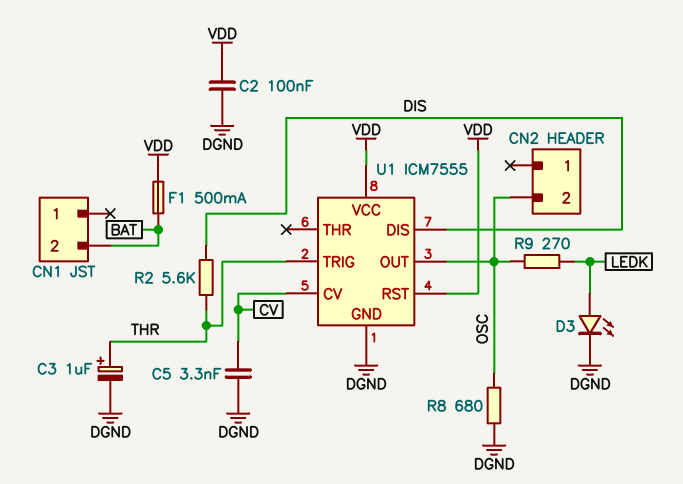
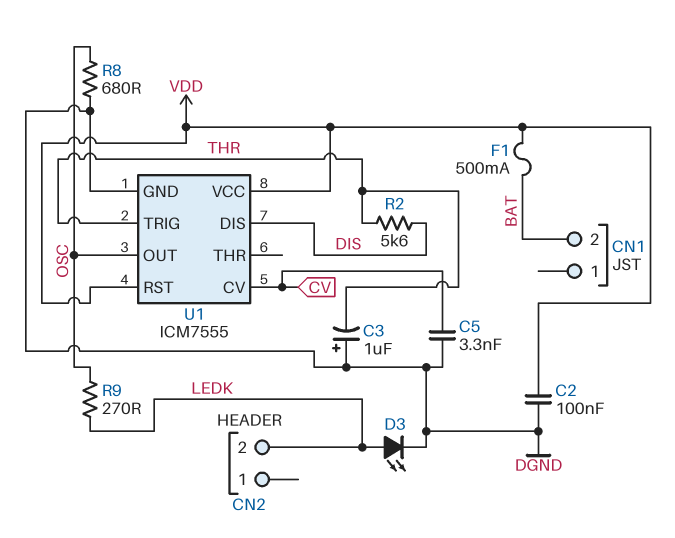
C3: 1uF (plus THR, minus DGND) -> 1uF (plus DGND, minus THR)
CN2 pin 2: OSC -> LEDK

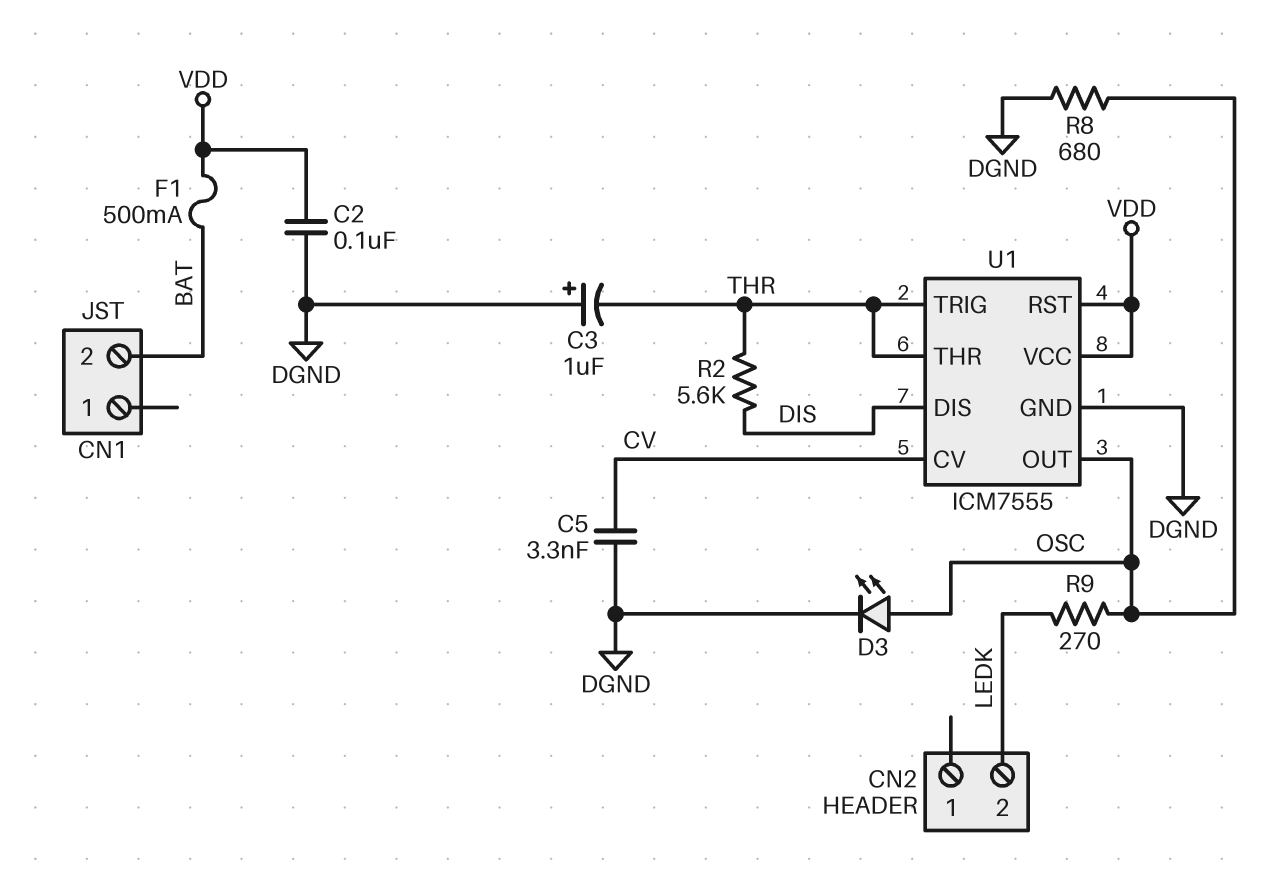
D3: LED (A LEDK, K DGND) -> LED (A OSC, K DGND)
U1 pin THR: none -> THR

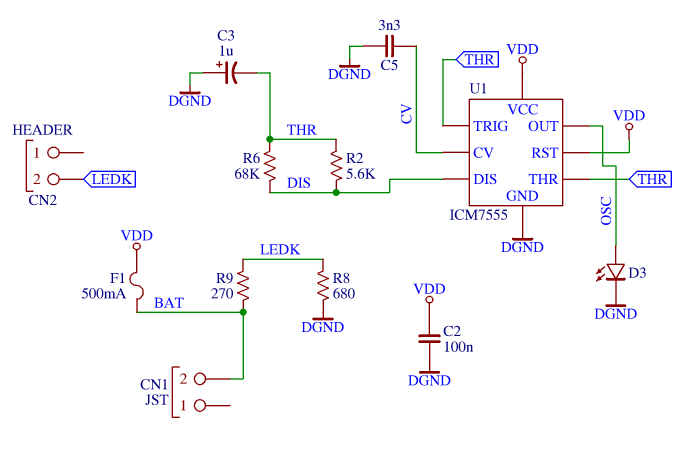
R6: none -> 68k (DIS, THR)
R8: 680 (DGND, OSC) -> 680 (DGND, LEDK)
R9: 270 (LEDK, OSC) -> 270 (BAT, LEDK)

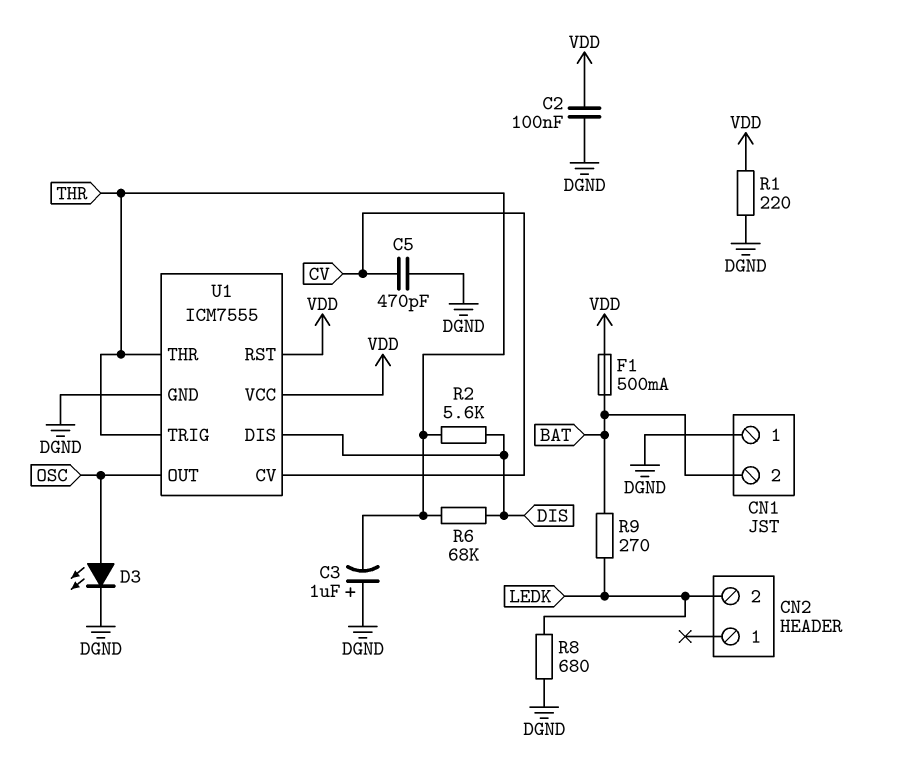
C5: 3.3nF (CV, DGND) -> 470pF (CV, DGND)
CN1 pin 1: none -> DGND
R1: none -> 220 (DGND, VDD)

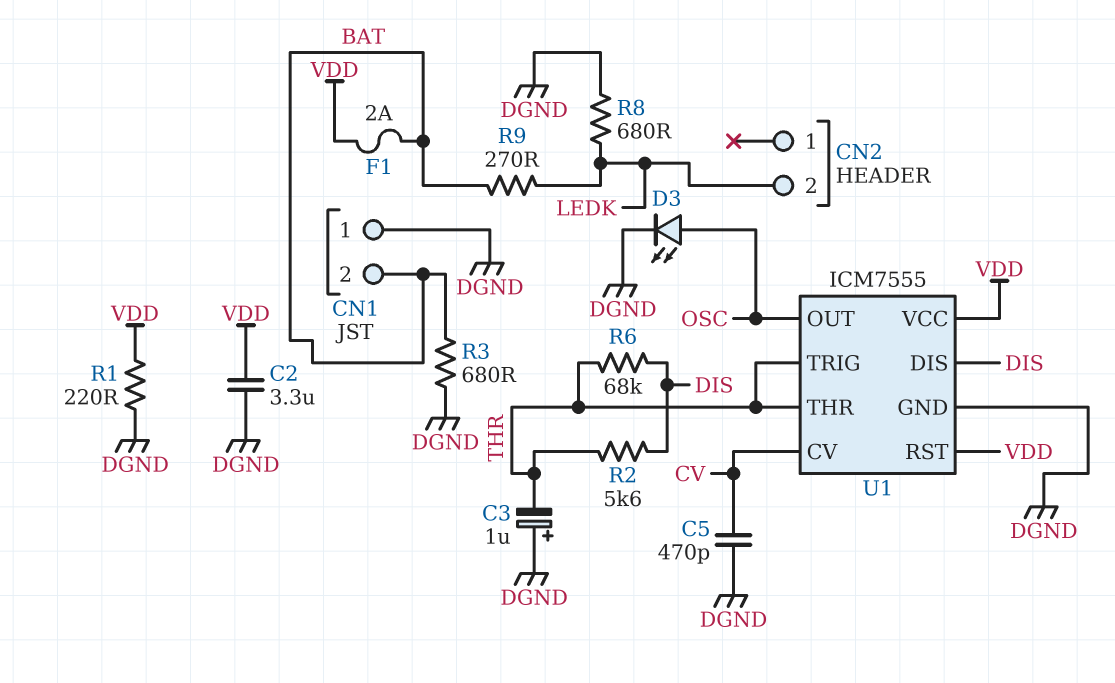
C2: 100nF (DGND, VDD) -> 3.3uF (DGND, VDD)
F1: 500mA (BAT, VDD) -> 2A (BAT, VDD)
R3: none -> 680 (BAT, DGND)

